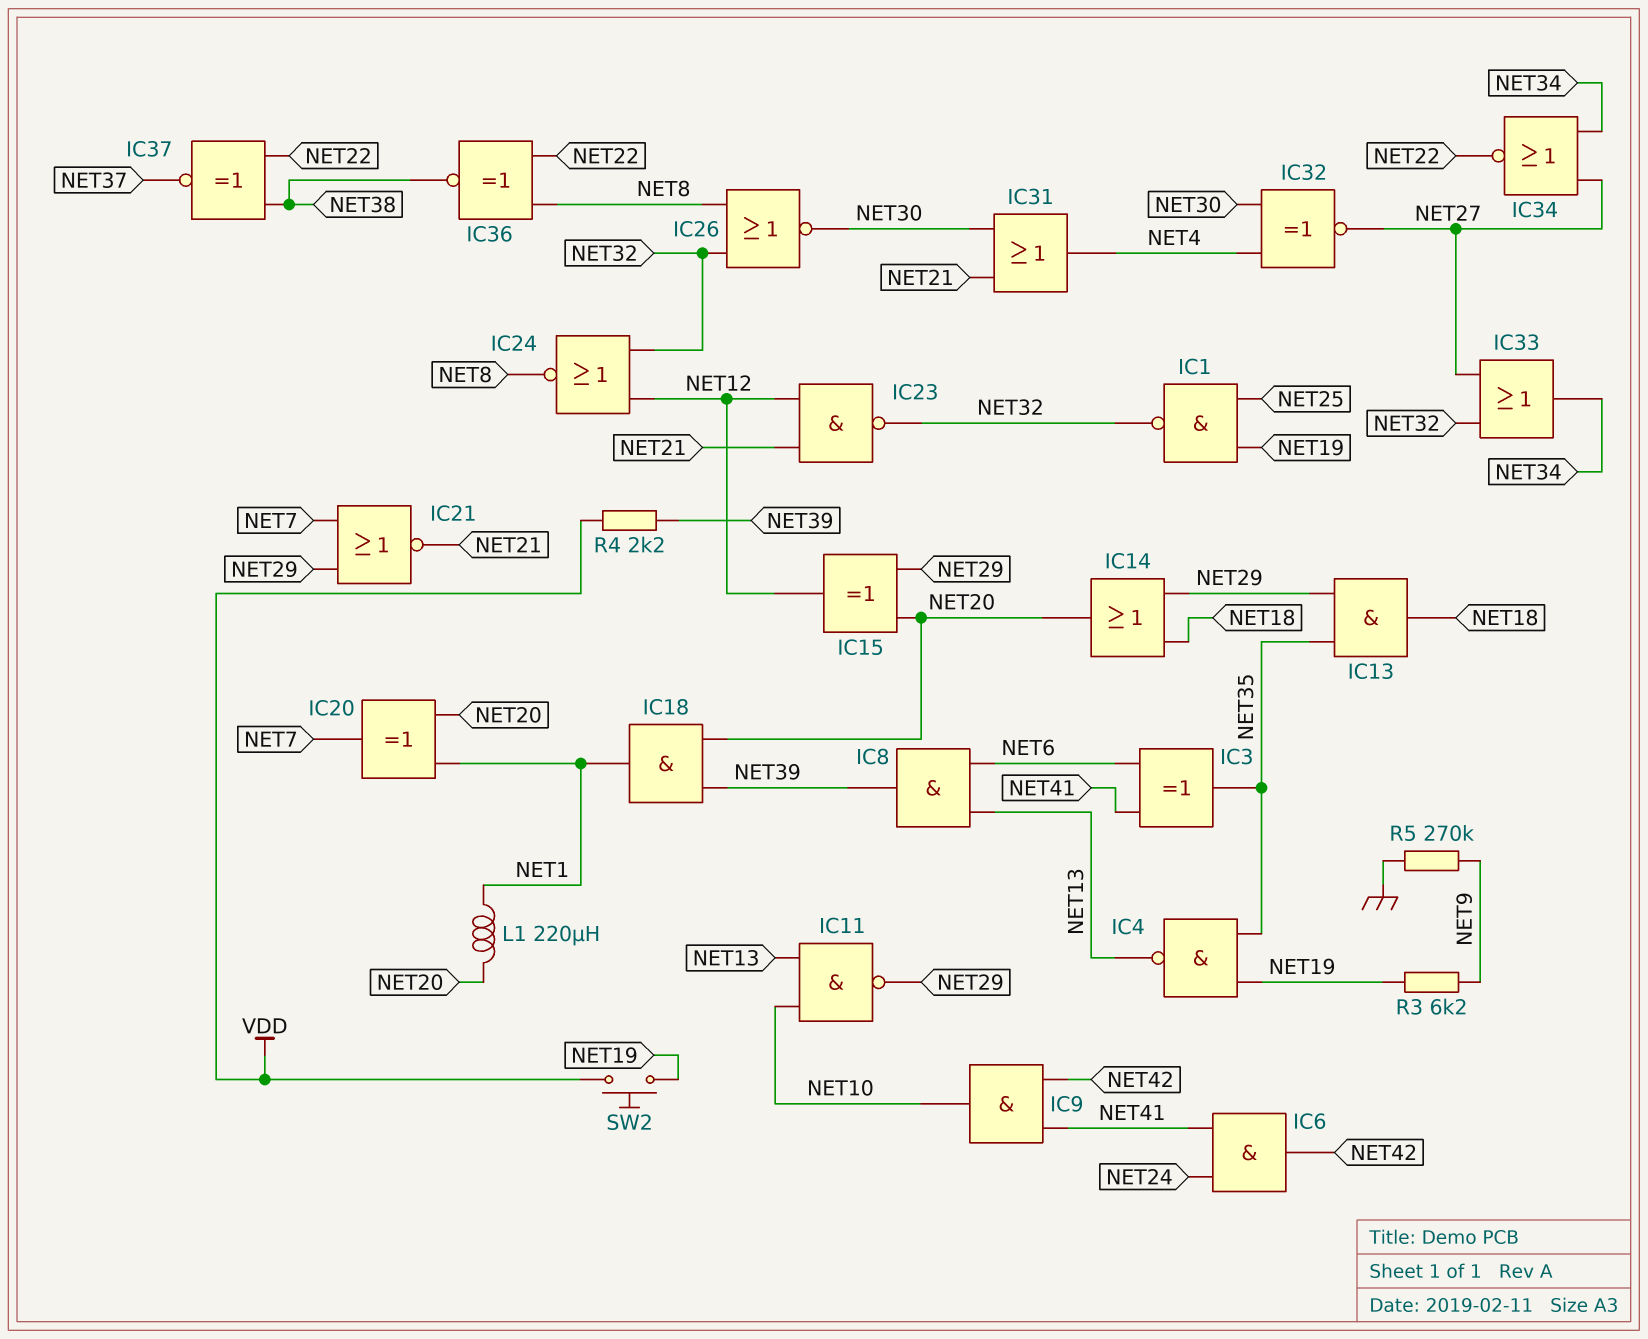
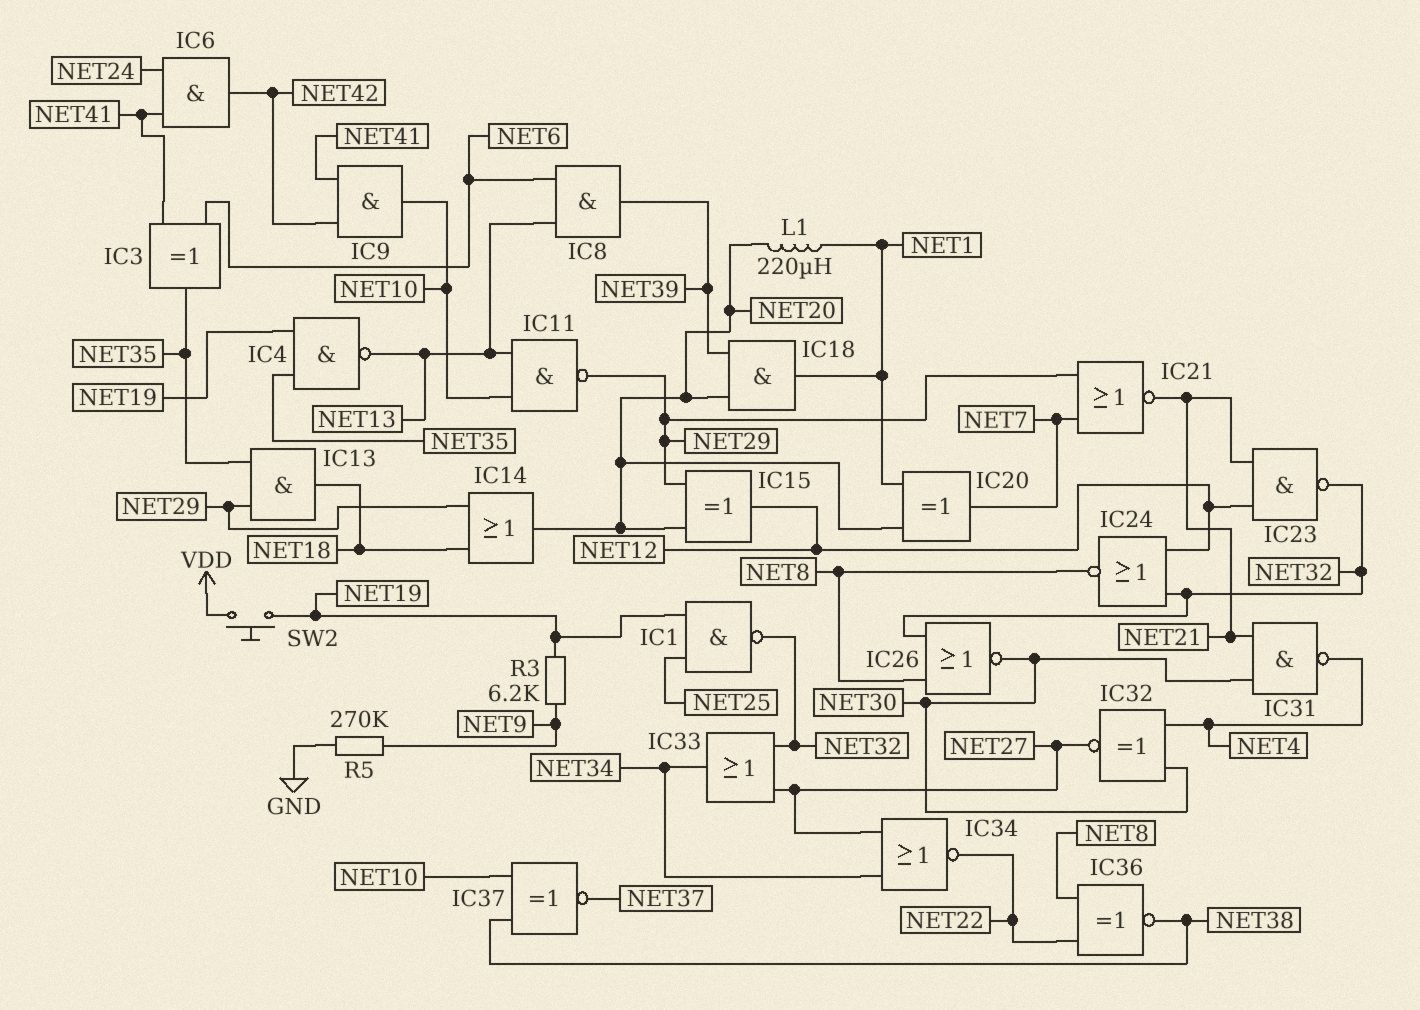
IC31: OR (in NET21, in NET30, out NET4) -> NAND (in NET21, in NET30, out NET4)
IC37: XNOR (in NET22, in NET38, out NET37) -> XNOR (in NET10, in NET38, out NET37)
R4: 2.2k (NET39, VDD) -> none

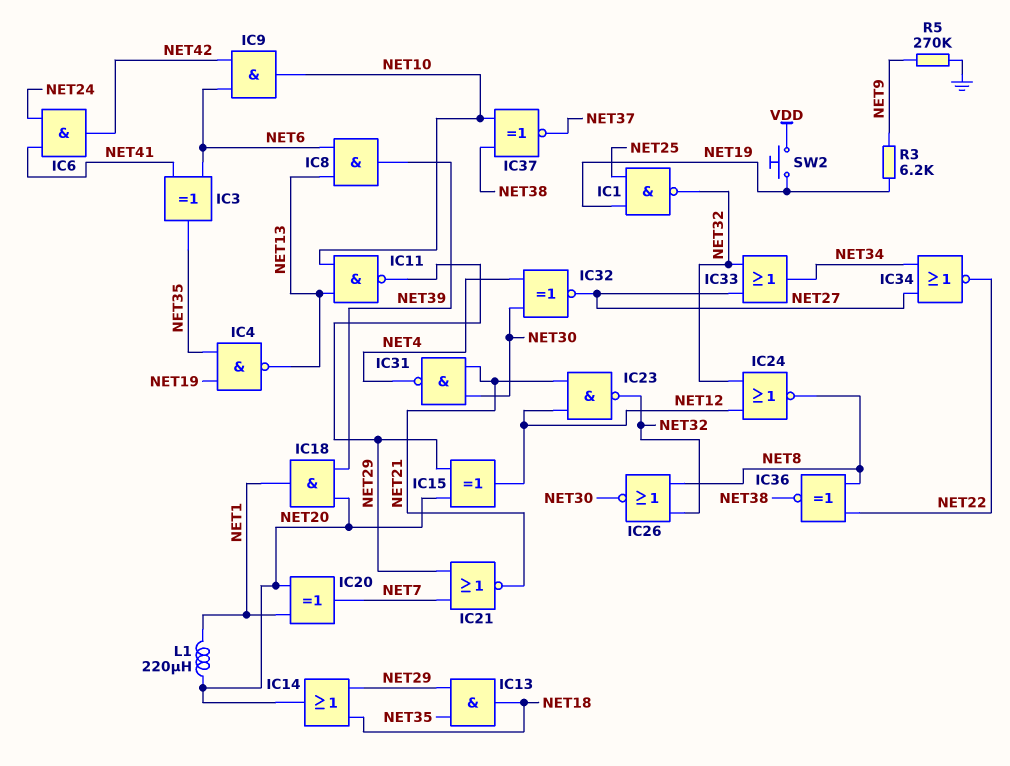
IC9: AND (in NET41, in NET42, out NET10) -> AND (in NET6, in NET42, out NET10)

